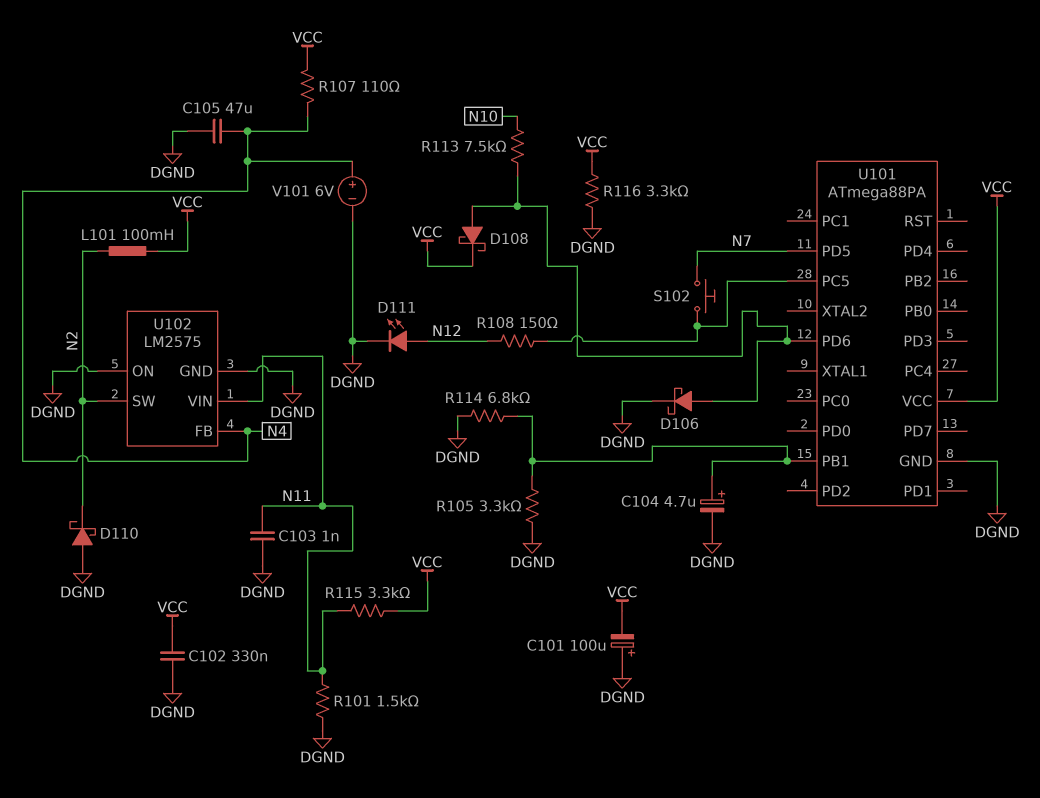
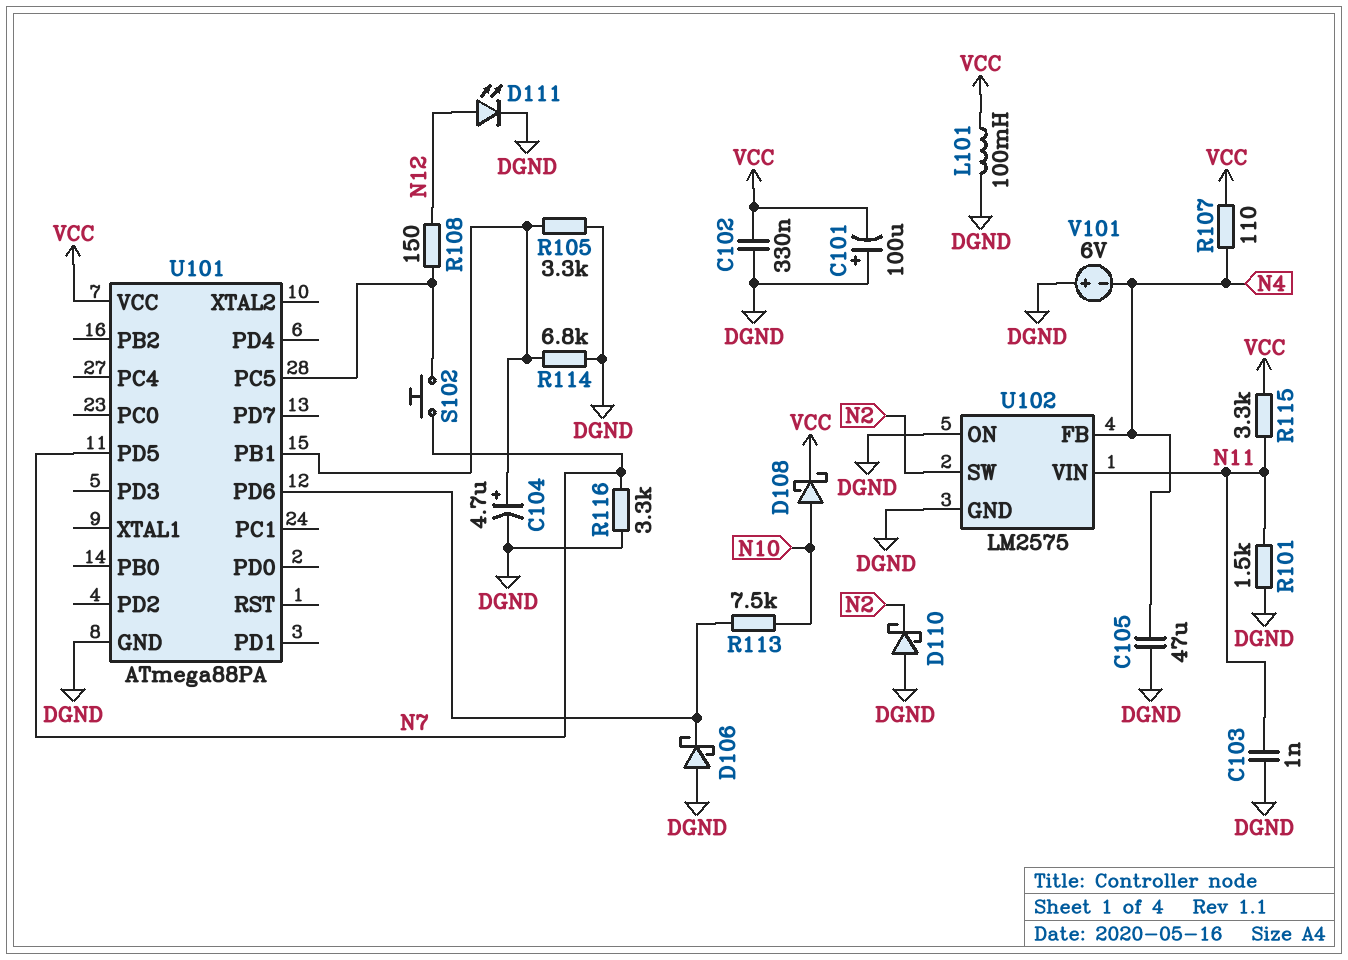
D106: schottky (A U101/PD6, K DGND) -> schottky (A DGND, K U101/PD6)
D108: schottky (A U101/PD6, K VCC) -> schottky (A N10, K VCC)
L101: 100mH (N2, VCC) -> 100mH (DGND, VCC)
R116: 3.3k (DGND, VCC) -> 3.3k (DGND, N7)
V101: 6V (plus N4, minus DGND) -> 6V (plus DGND, minus N4)

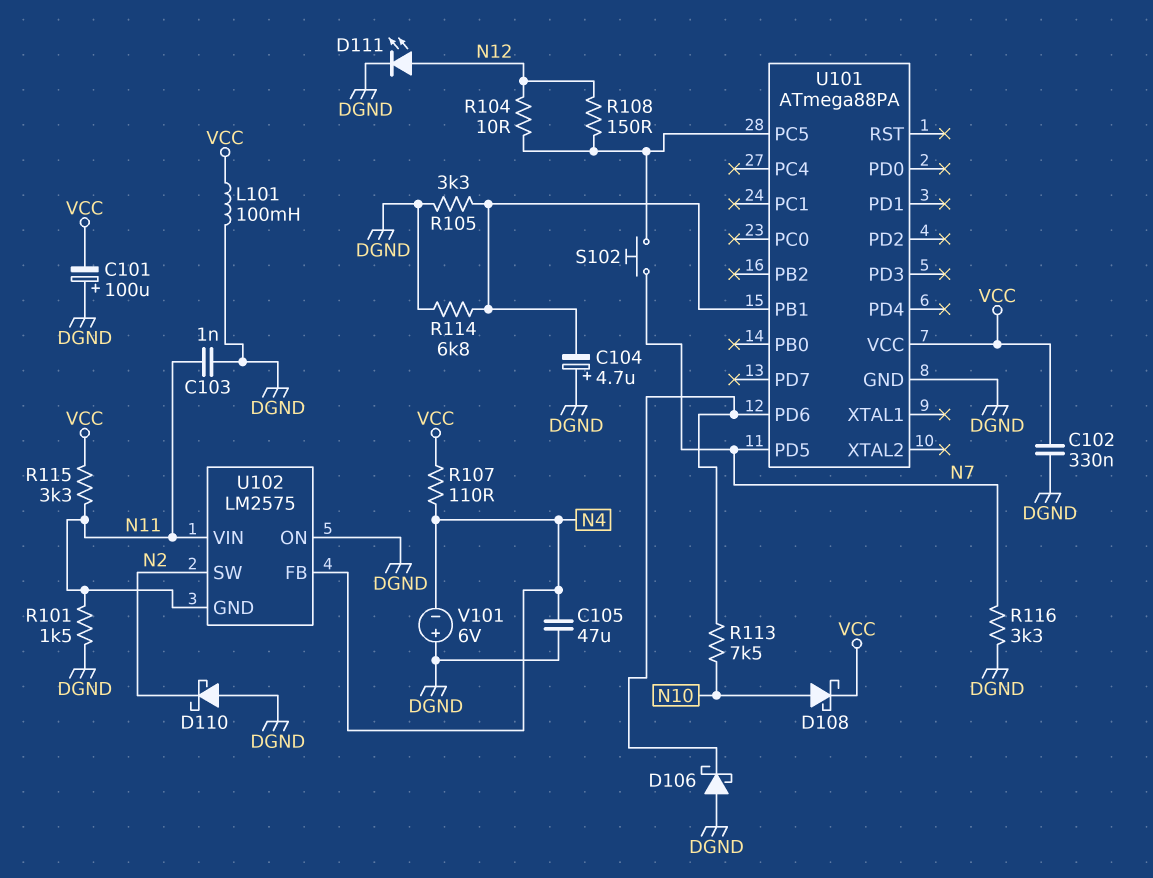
C104: 4.7uF (plus U101/PB1, minus DGND) -> 4.7uF (plus DGND, minus U101/PB1)
R104: none -> 10 (N12, U101/PC5)
U102 pin GND: DGND -> N11

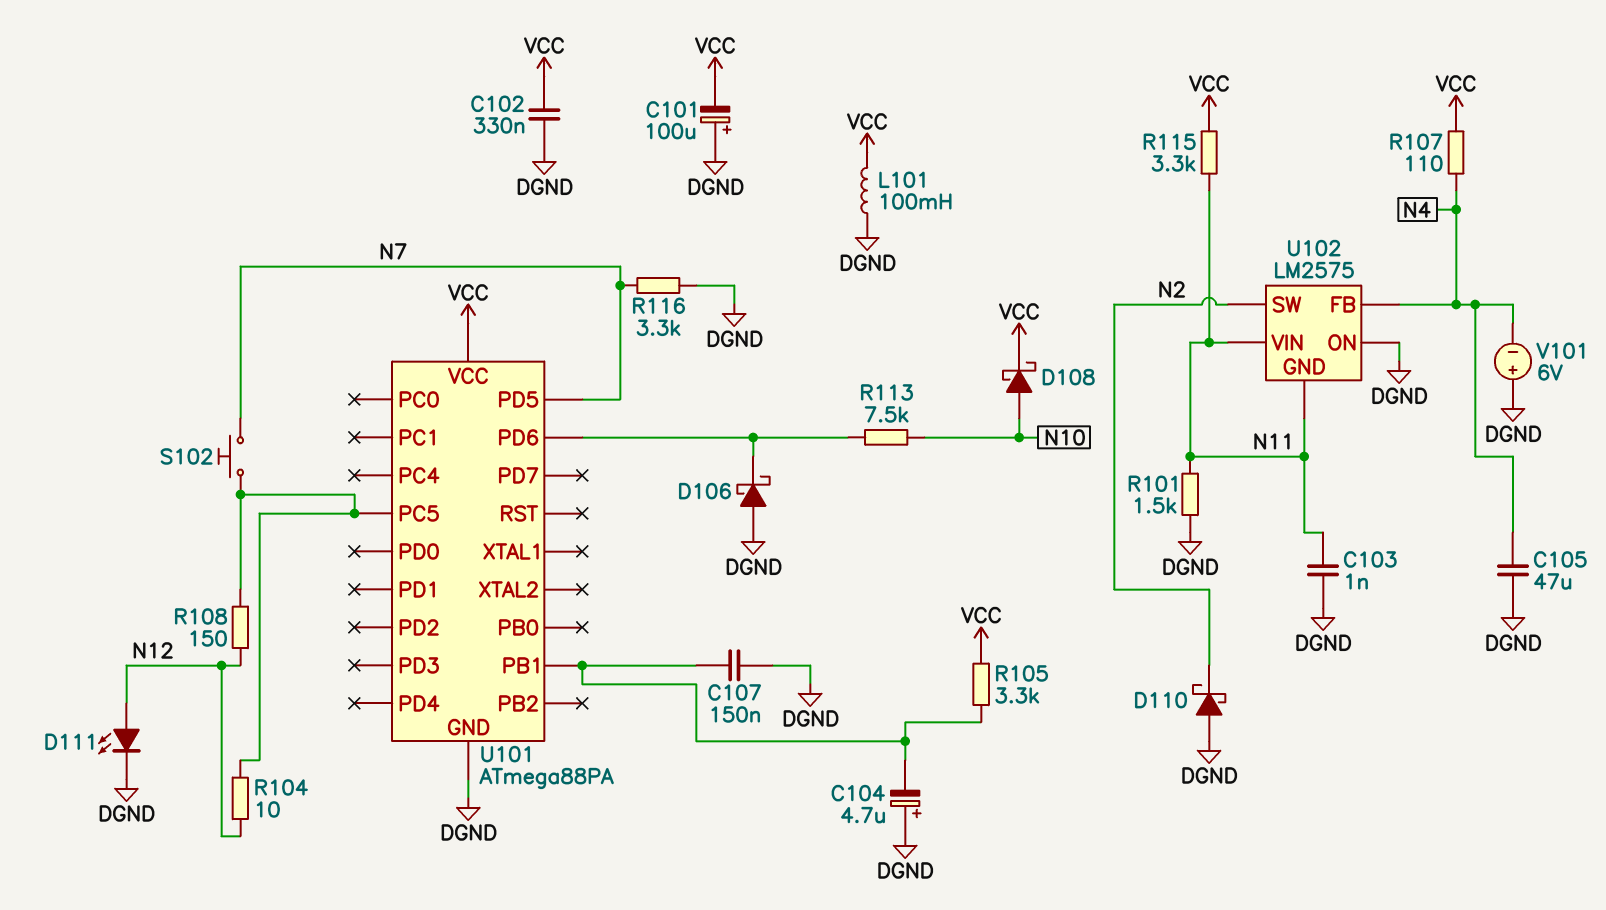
C107: none -> 150nF (DGND, U101/PB1)
R105: 3.3k (DGND, U101/PB1) -> 3.3k (U101/PB1, VCC)
R114: 6.8k (DGND, U101/PB1) -> none

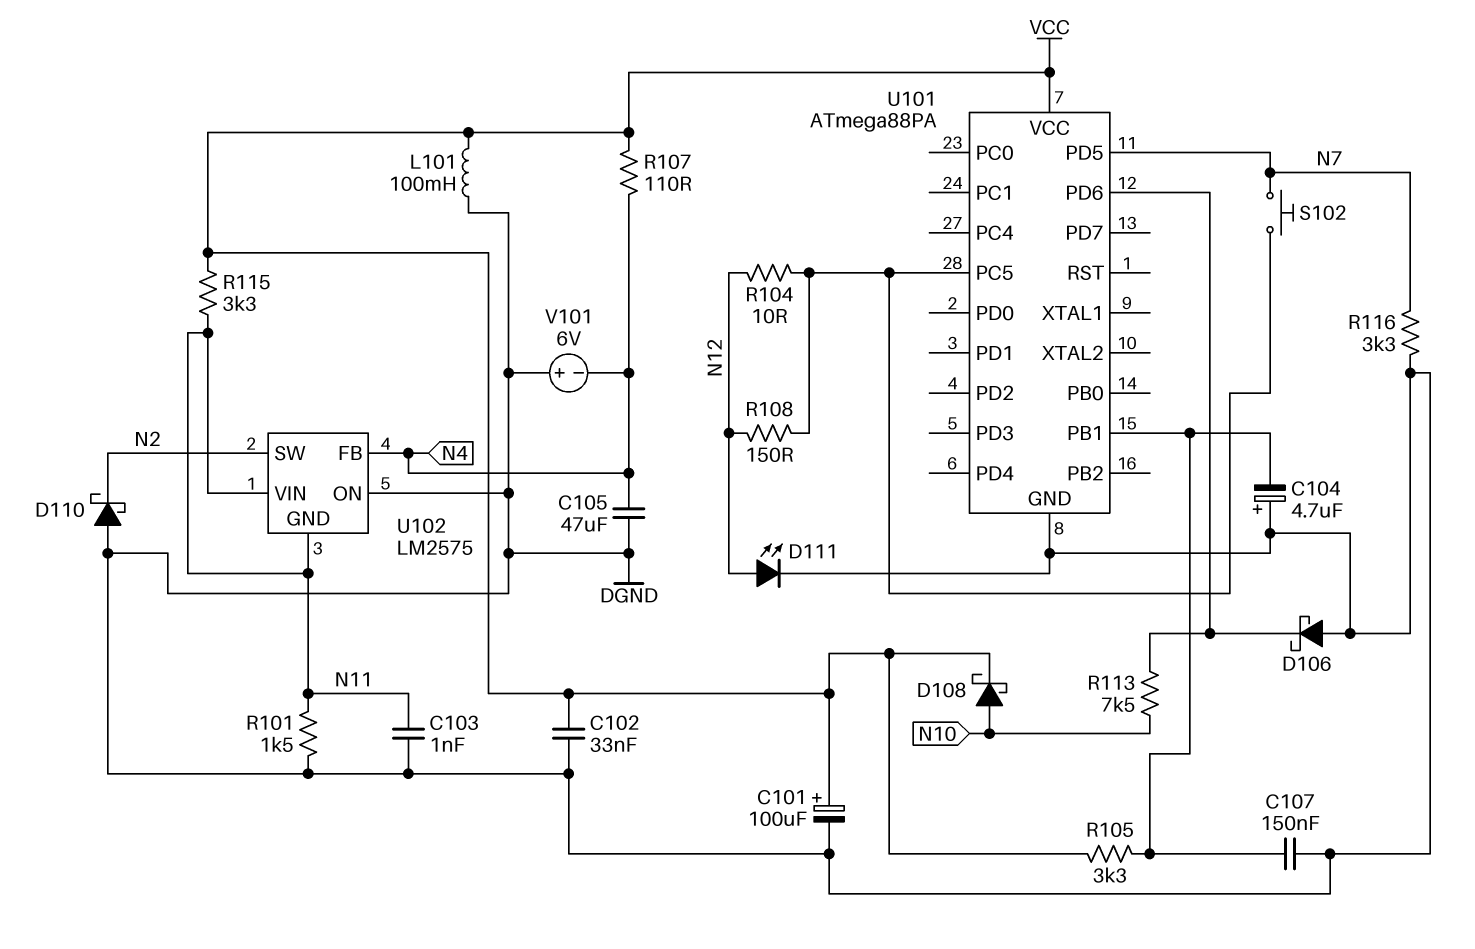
C101: 100uF (plus DGND, minus VCC) -> 100uF (plus VCC, minus DGND)
C102: 330nF (DGND, VCC) -> 33nF (DGND, VCC)

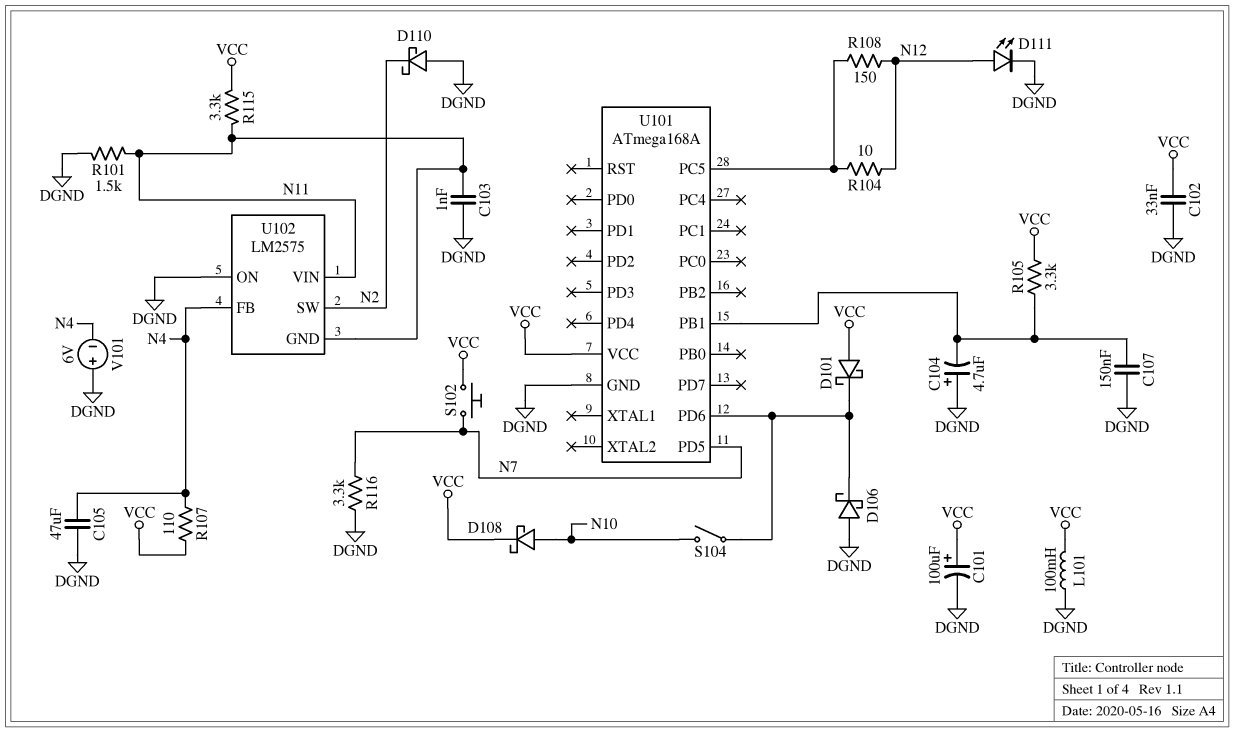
D101: none -> schottky (A VCC, K U101/PD6)
R113: 7.5k (N10, U101/PD6) -> none
S102: button (N7, U101/PC5) -> button (N7, VCC)
S104: none -> switch (N10, U101/PD6)
U101: ATmega88PA -> ATmega168A

